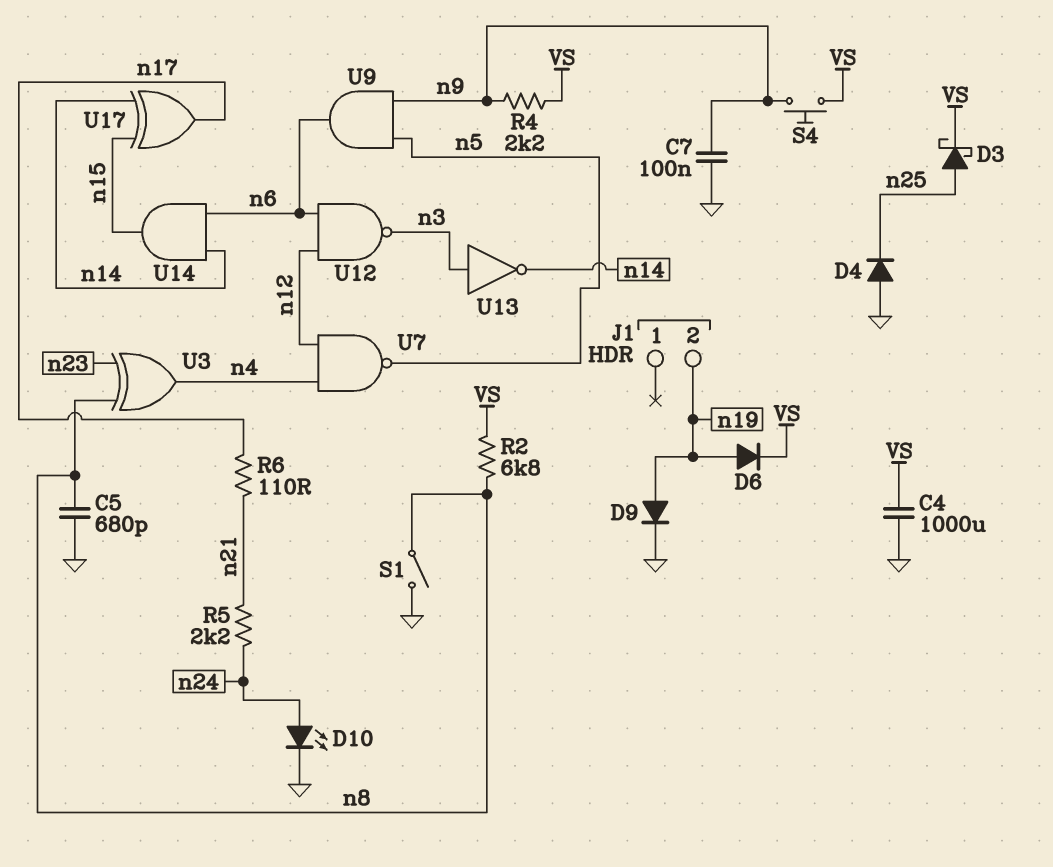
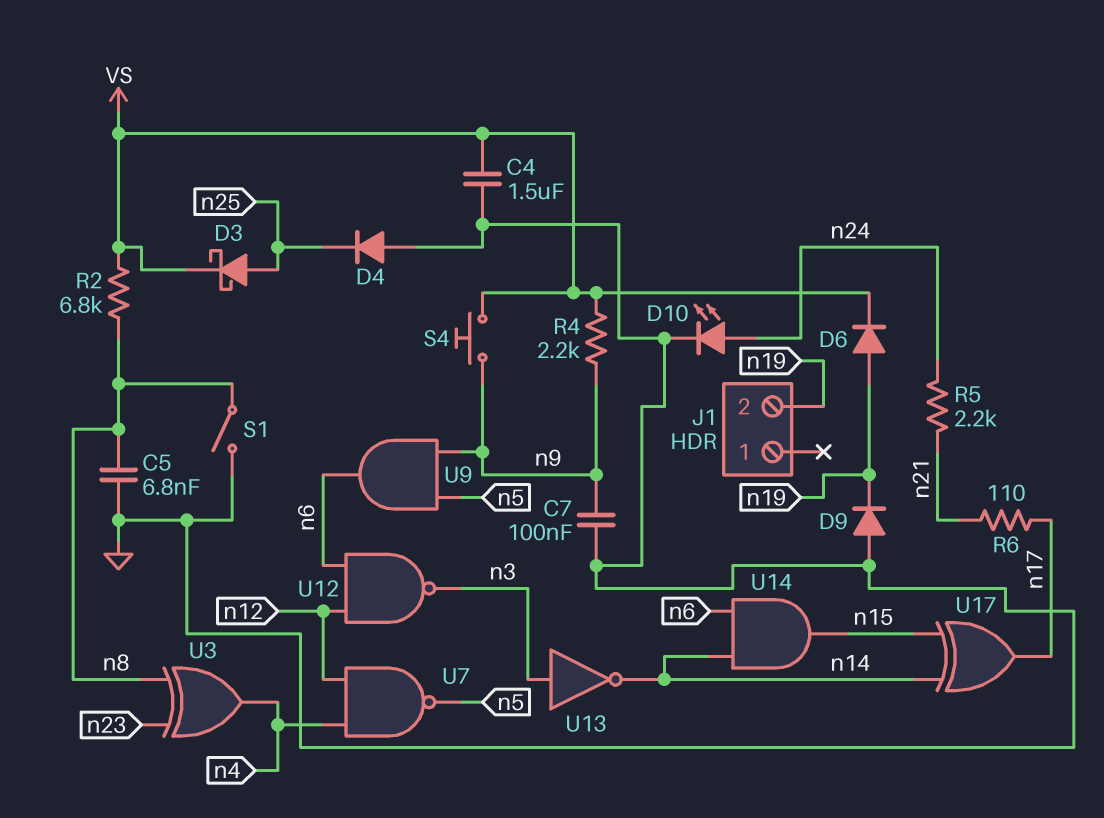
C4: 1000uF (GND, VS) -> 1.5uF (GND, VS)
C5: 680pF (GND, n8) -> 6.8nF (GND, n8)
D9: diode (A n19, K GND) -> diode (A GND, K n19)

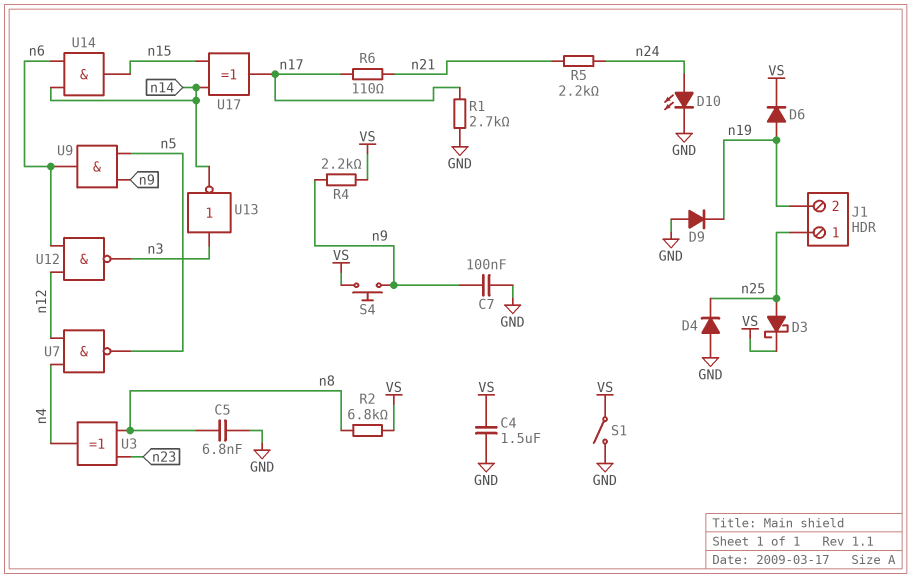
J1 pin 1: none -> n25
R1: none -> 2.7k (GND, n17)
S1: switch (GND, n8) -> switch (GND, VS)

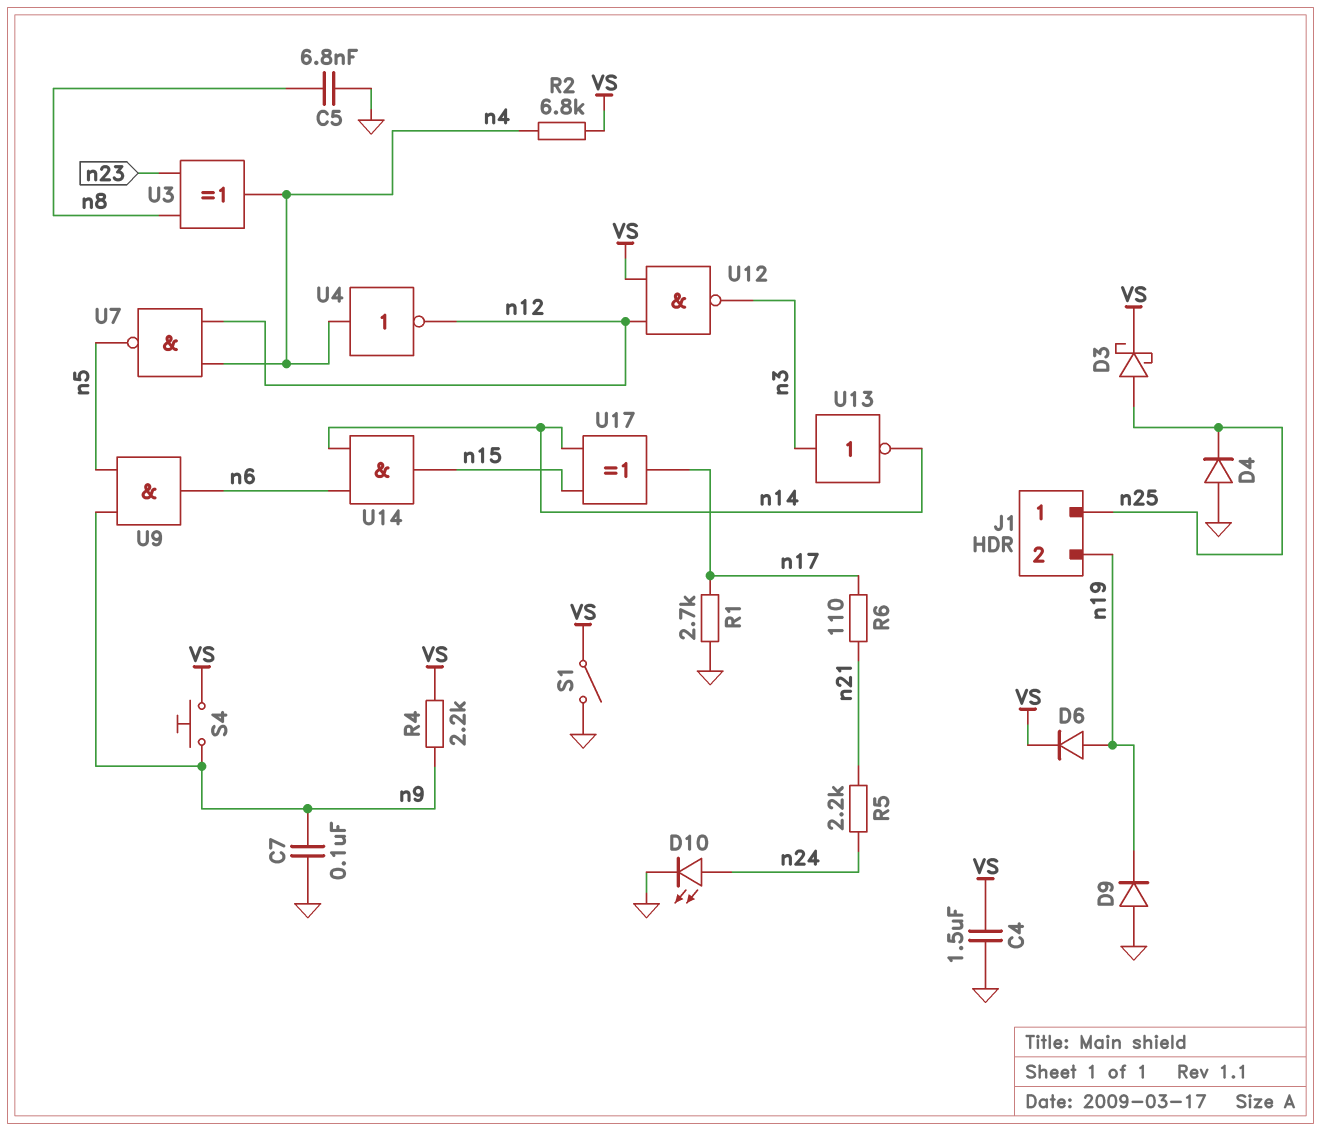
R2: 6.8k (VS, n8) -> 6.8k (VS, n4)
U4: none -> NOT (in n4, out n12)
U12: NAND (in n6, in n12, out n3) -> NAND (in VS, in n12, out n3)

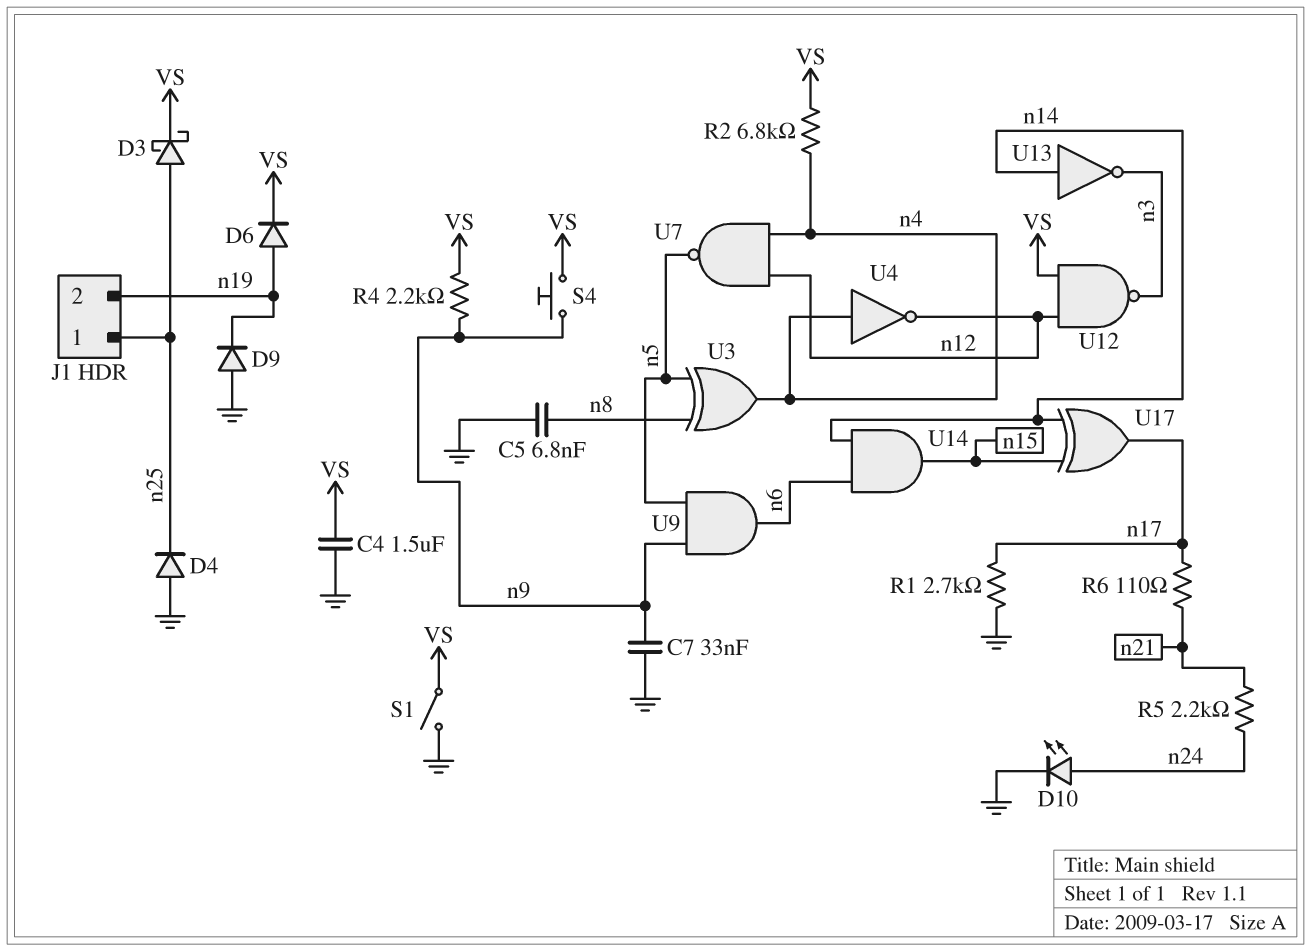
C7: 100nF (GND, n9) -> 33nF (GND, n9)
U3: XOR (in n8, in n23, out n4) -> XOR (in n5, in n8, out n4)
U13: NOT (in n3, out n14) -> NOT (in n14, out n3)

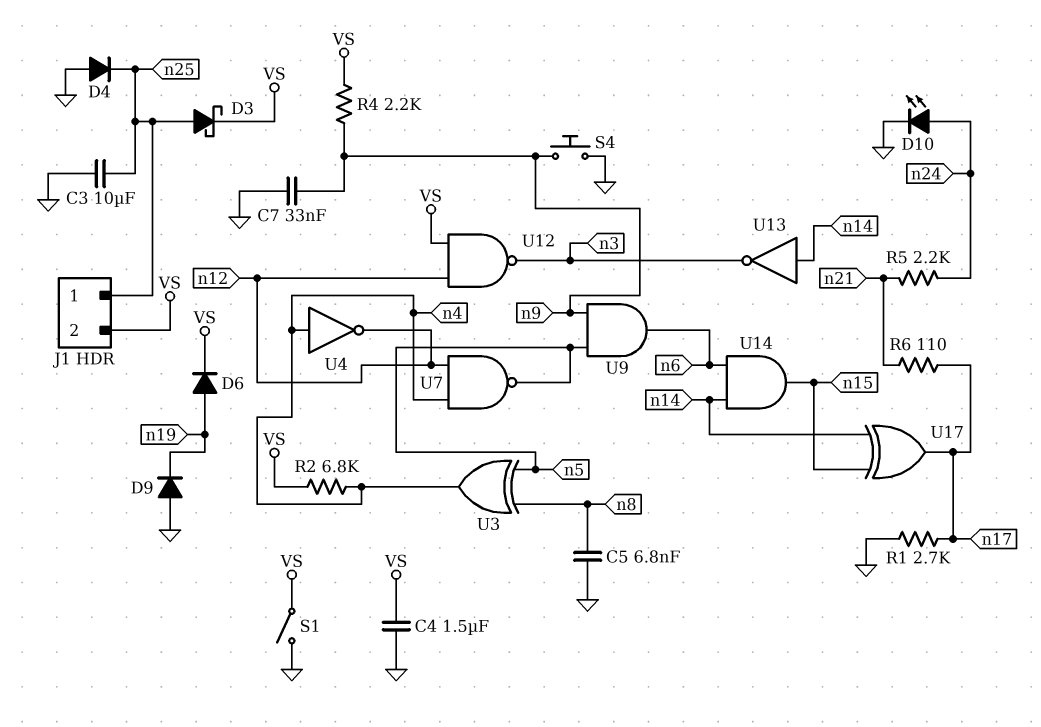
C3: none -> 10uF (GND, n25)
J1 pin 2: n19 -> VS
S4: button (VS, n9) -> button (GND, n9)

